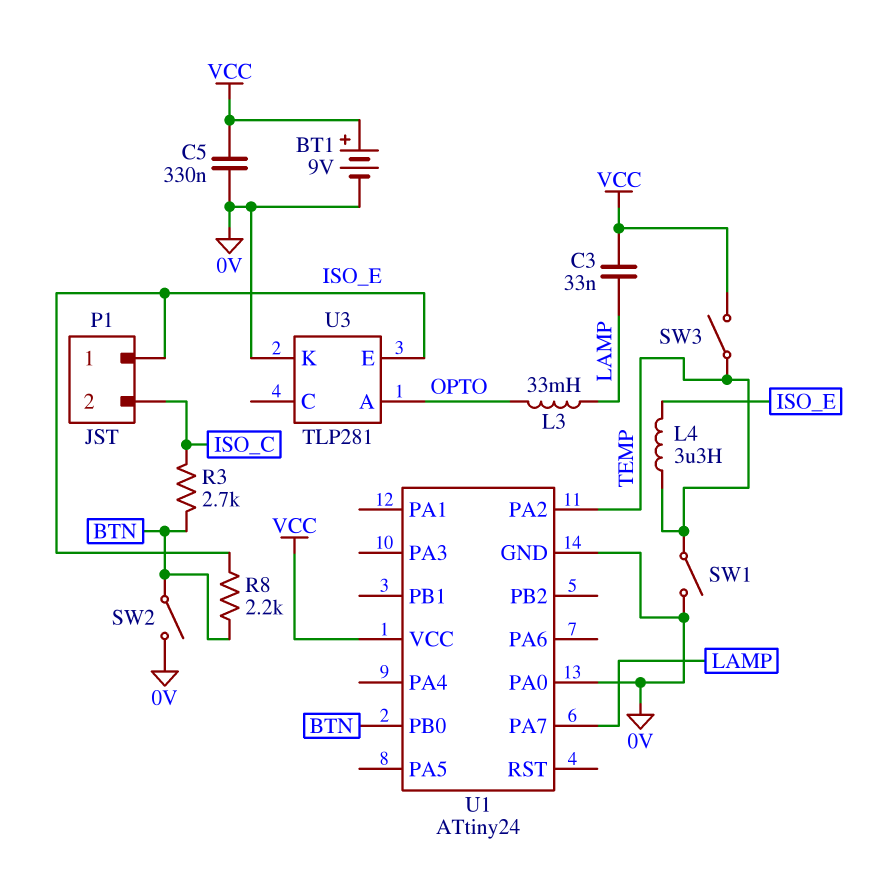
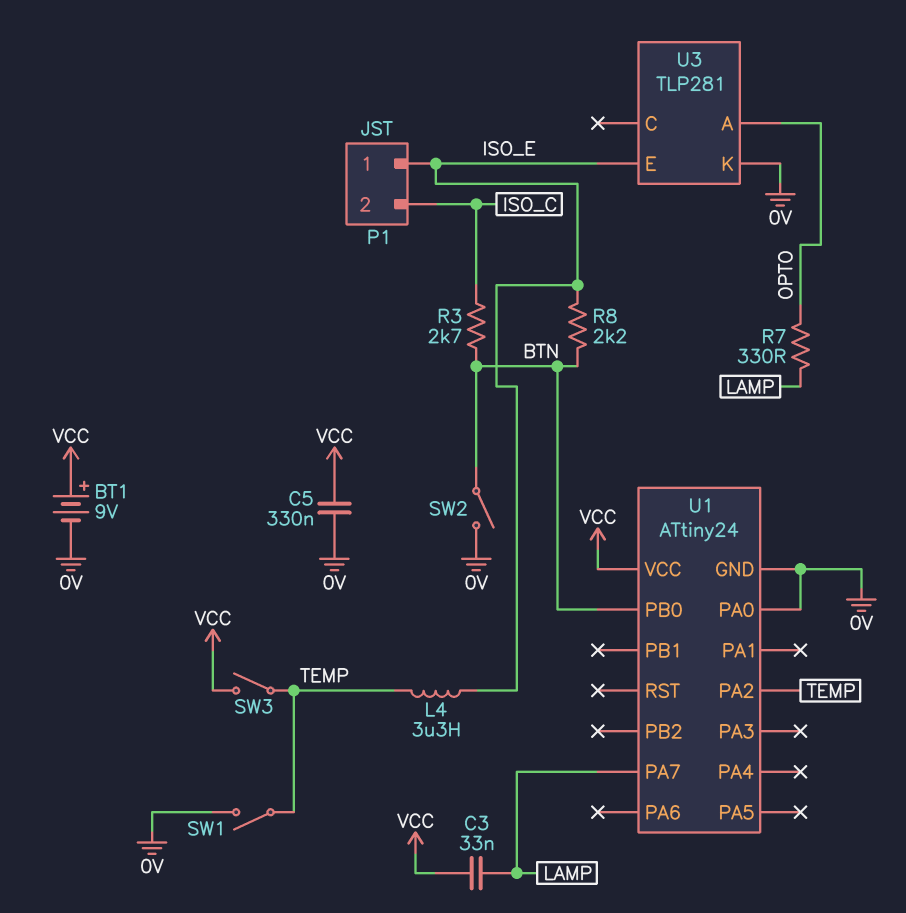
L3: 33mH (LAMP, OPTO) -> none
R7: none -> 330 (LAMP, OPTO)

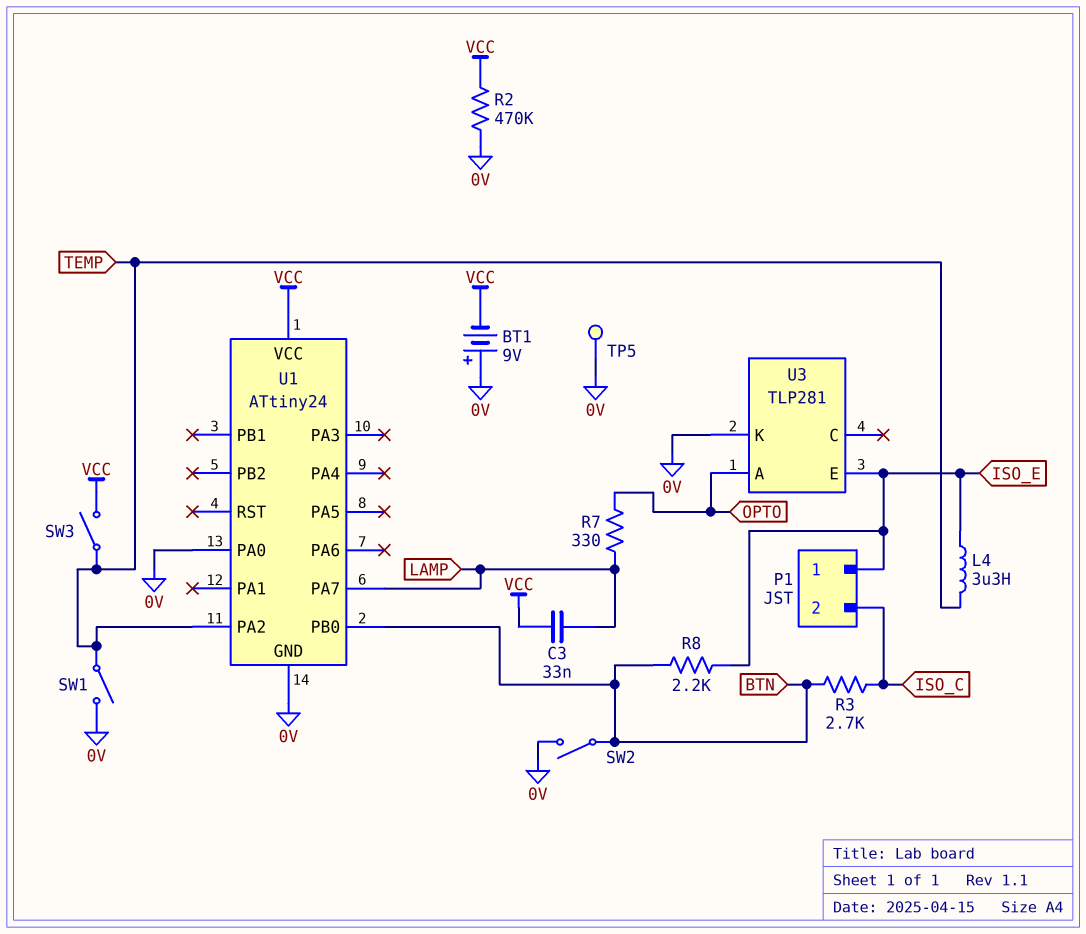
BT1: 9V (plus VCC, minus 0V) -> 9V (plus 0V, minus VCC)
C5: 330nF (0V, VCC) -> none
R2: none -> 470k (0V, VCC)
TP5: none -> test point (0V)

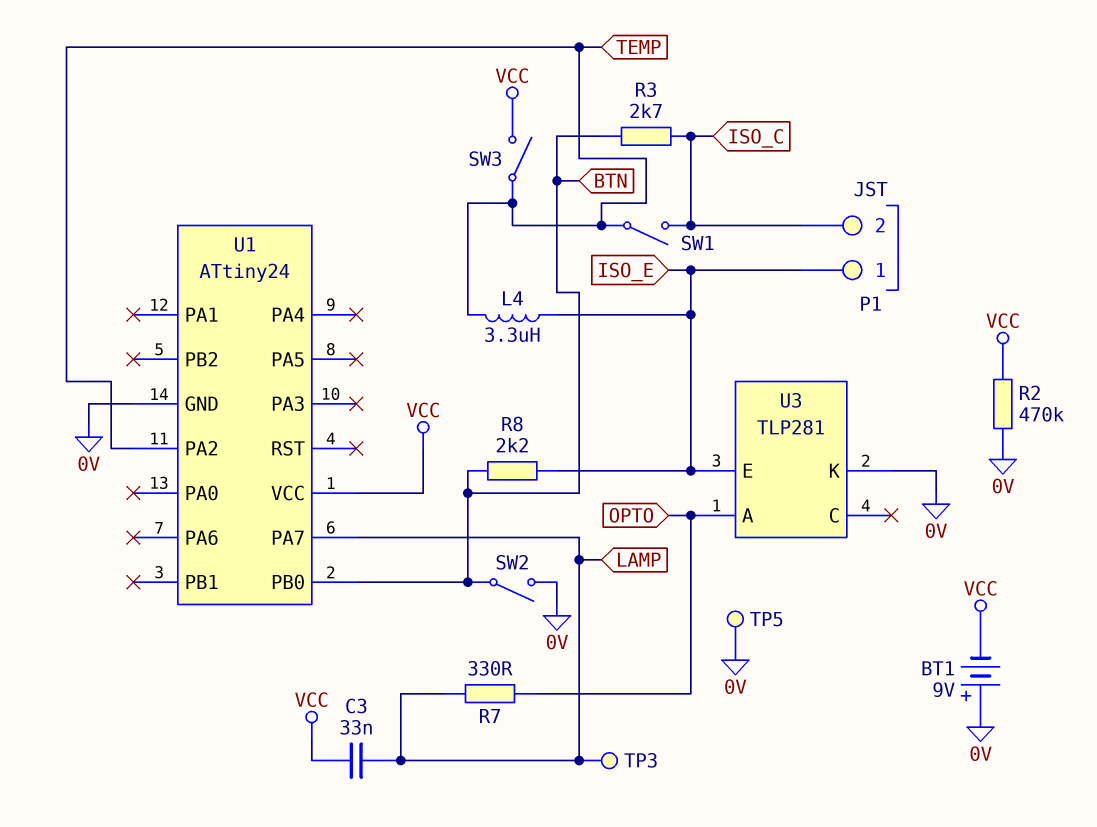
SW1: switch (0V, TEMP) -> switch (ISO_C, TEMP)
TP3: none -> test point (LAMP)
U1 pin PA0: 0V -> none

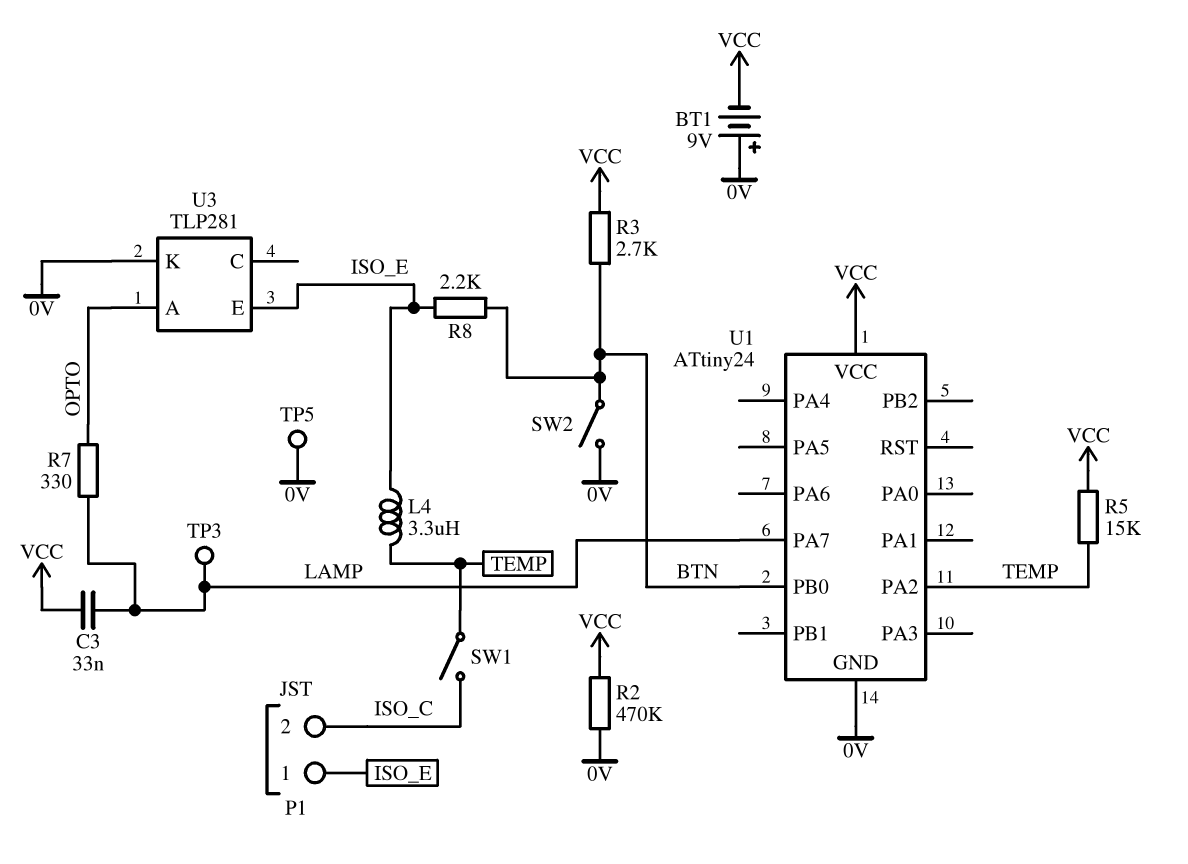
R3: 2.7k (BTN, ISO_C) -> 2.7k (BTN, VCC)
R5: none -> 15k (TEMP, VCC)
SW3: switch (TEMP, VCC) -> none

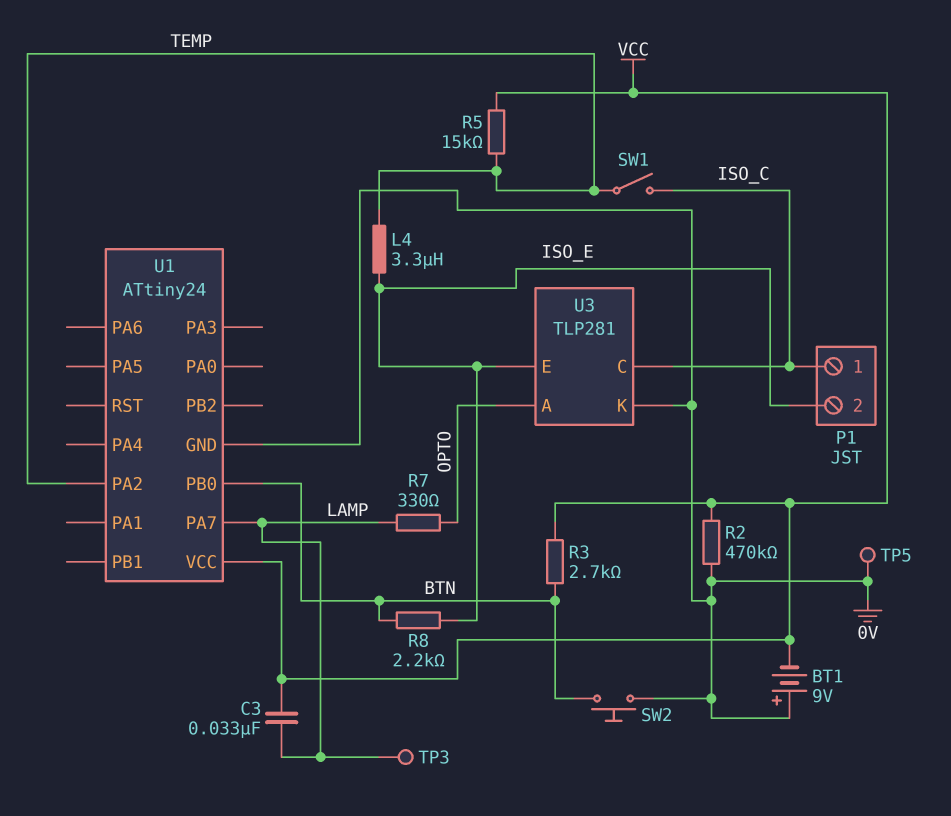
P1 pin 1: ISO_E -> ISO_C
P1 pin 2: ISO_C -> ISO_E
SW2: switch (0V, BTN) -> button (0V, BTN)
U3 pin C: none -> ISO_C

